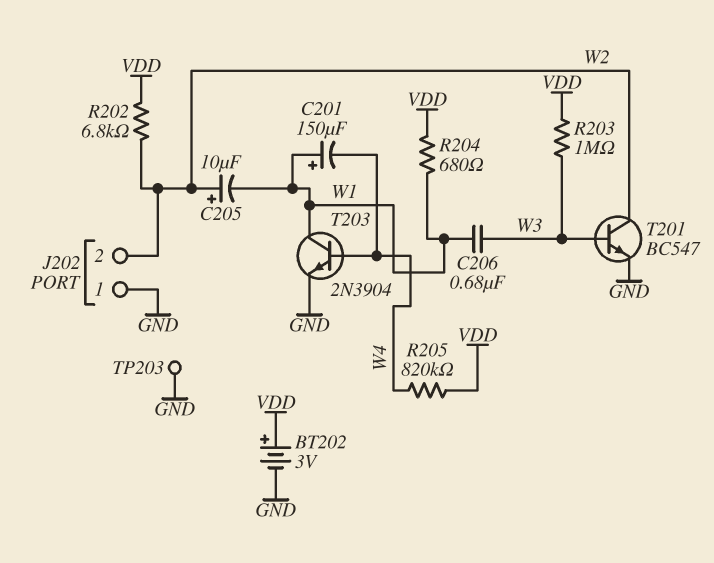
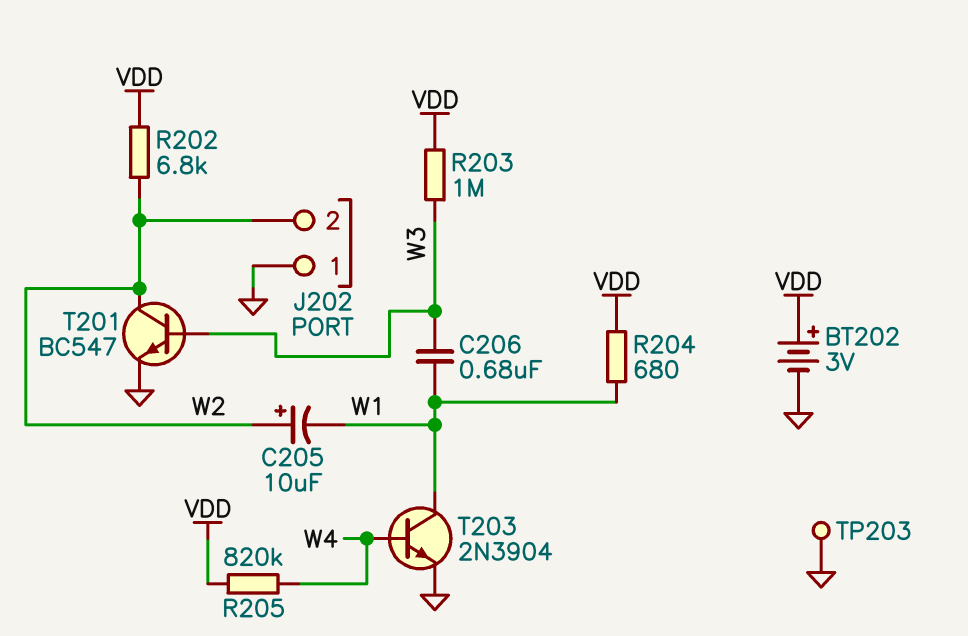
C201: 150uF (plus W1, minus W4) -> none

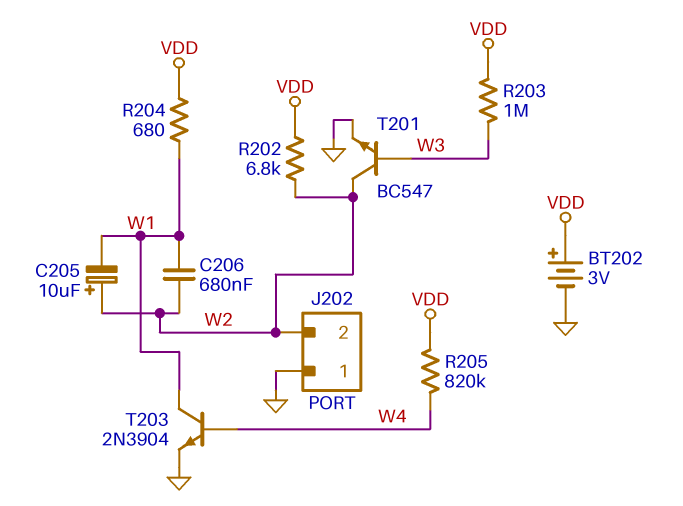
C206: 680nF (W1, W3) -> 680nF (W1, W2)
TP203: test point (GND) -> none

